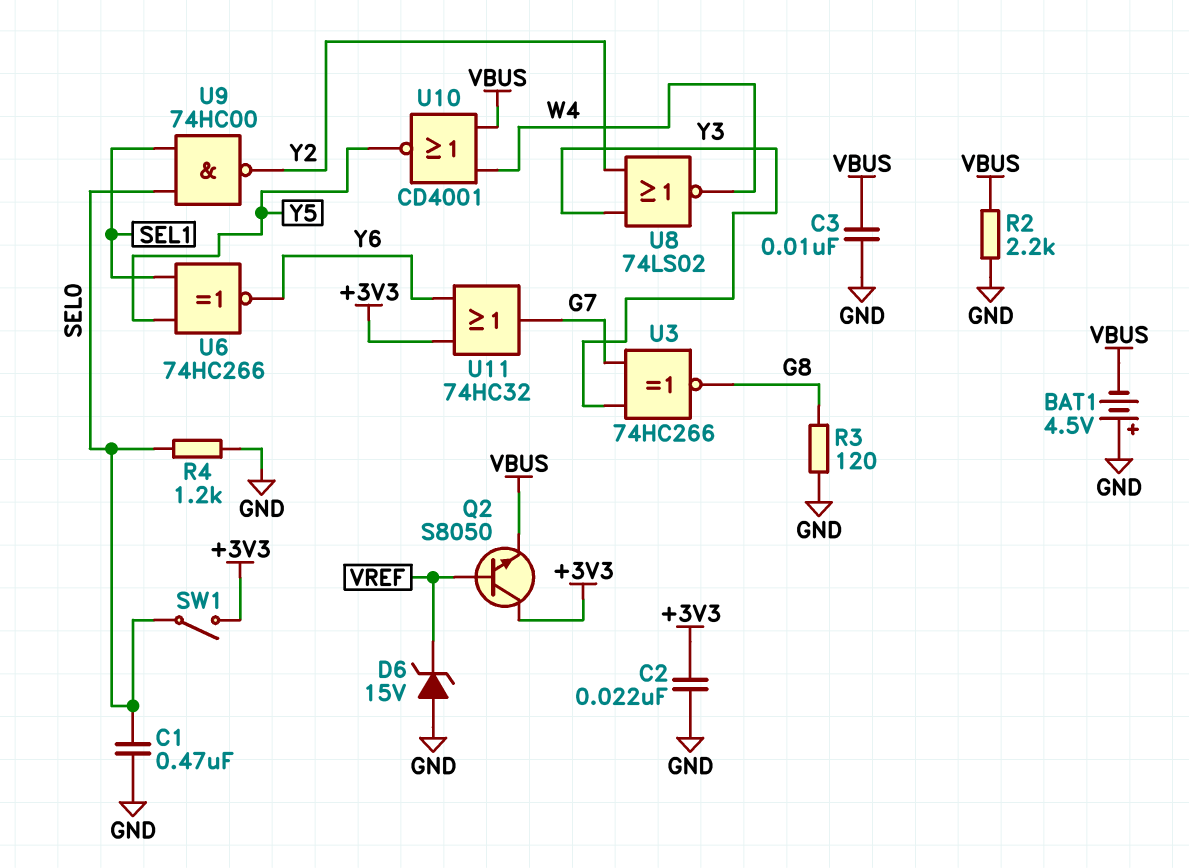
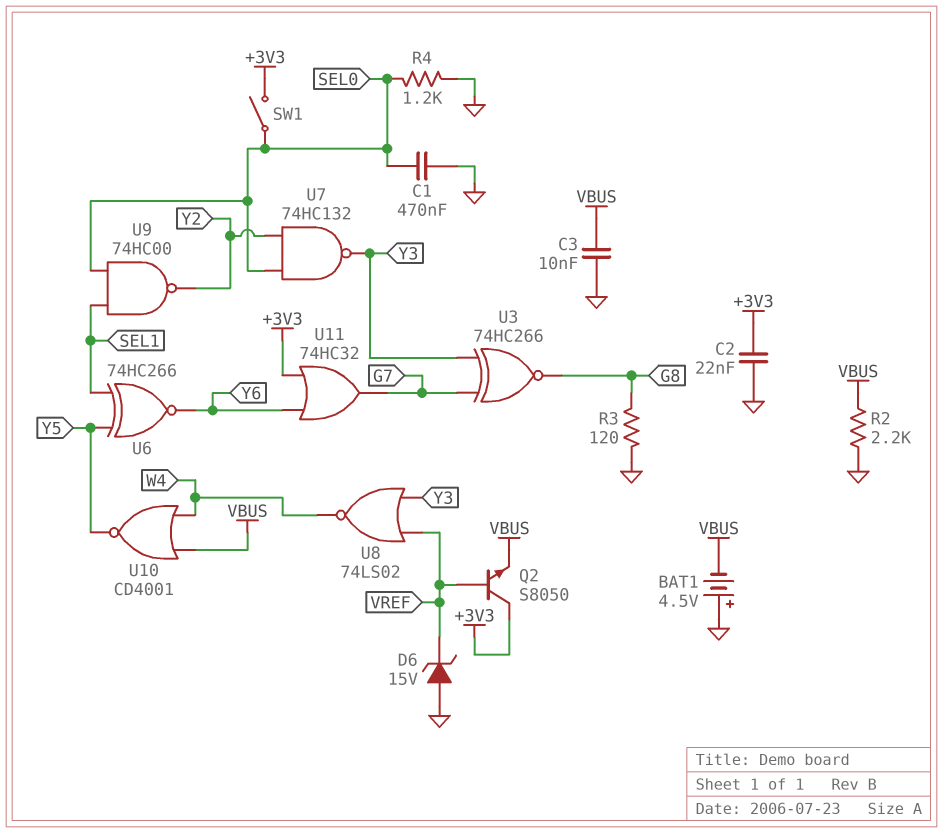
U7: none -> NAND 74HC132 (in SEL0, in Y2, out Y3)
U8: NOR 74LS02 (in Y2, in Y3, out W4) -> NOR 74LS02 (in VREF, in Y3, out W4)

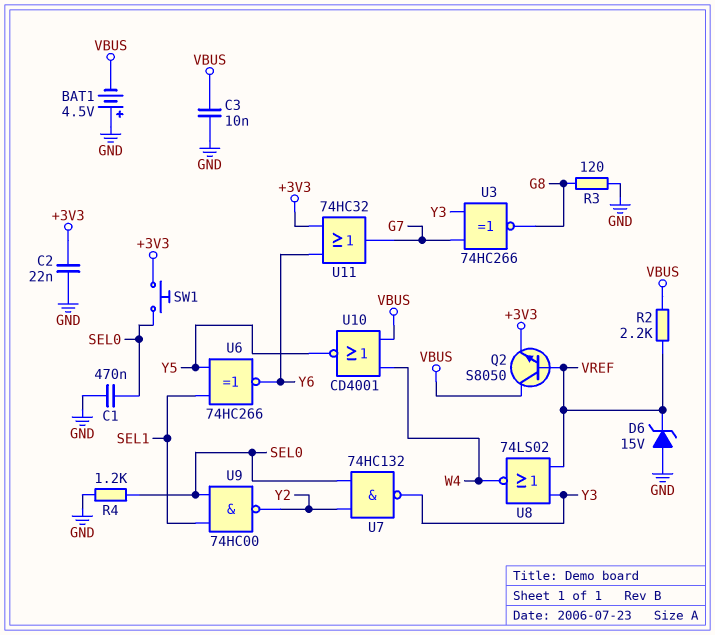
Q2: NPN S8050 (B VREF, C +3V3, E VBUS) -> NPN S8050 (B VREF, C VBUS, E +3V3)
R2: 2.2k (GND, VBUS) -> 2.2k (VBUS, VREF)
SW1: switch (+3V3, SEL0) -> button (+3V3, SEL0)

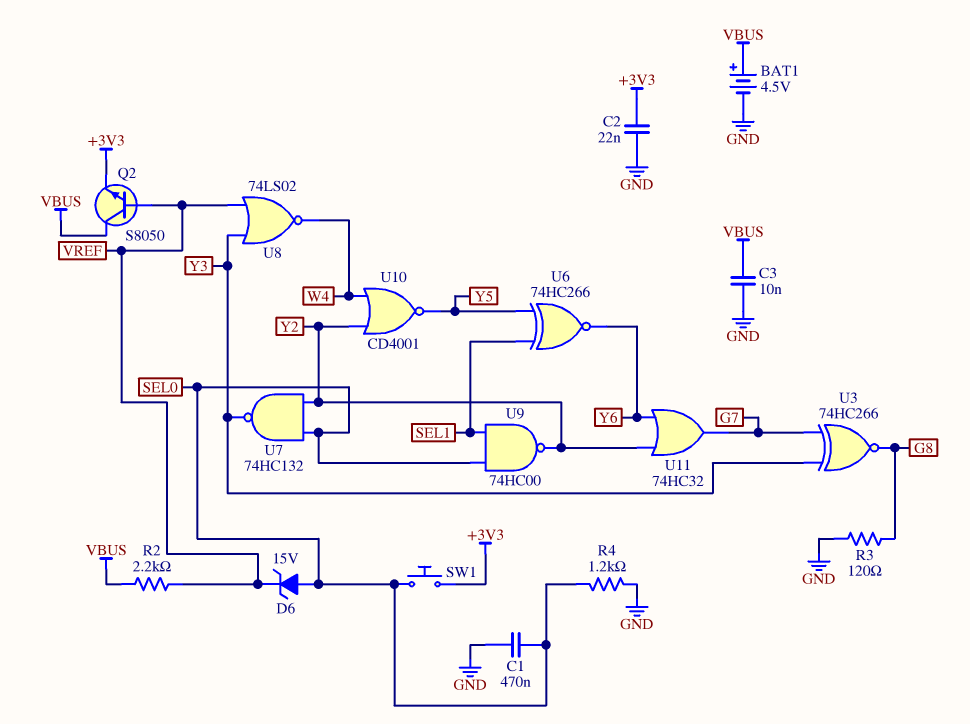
BAT1: 4.5V (plus GND, minus VBUS) -> 4.5V (plus VBUS, minus GND)
D6: zener 15V (A GND, K VREF) -> zener 15V (A SEL0, K VREF)
U10: NOR CD4001 (in VBUS, in W4, out Y5) -> NOR CD4001 (in W4, in Y2, out Y5)
U11: OR 74HC32 (in +3V3, in Y6, out G7) -> OR 74HC32 (in Y2, in Y6, out G7)

